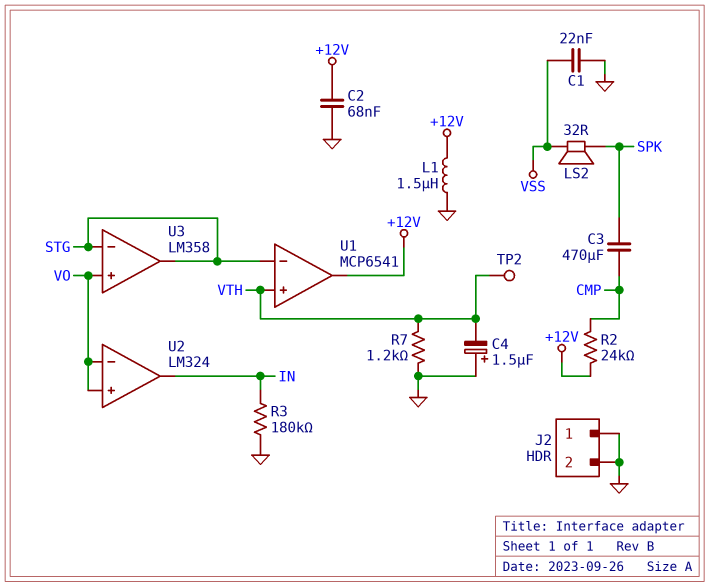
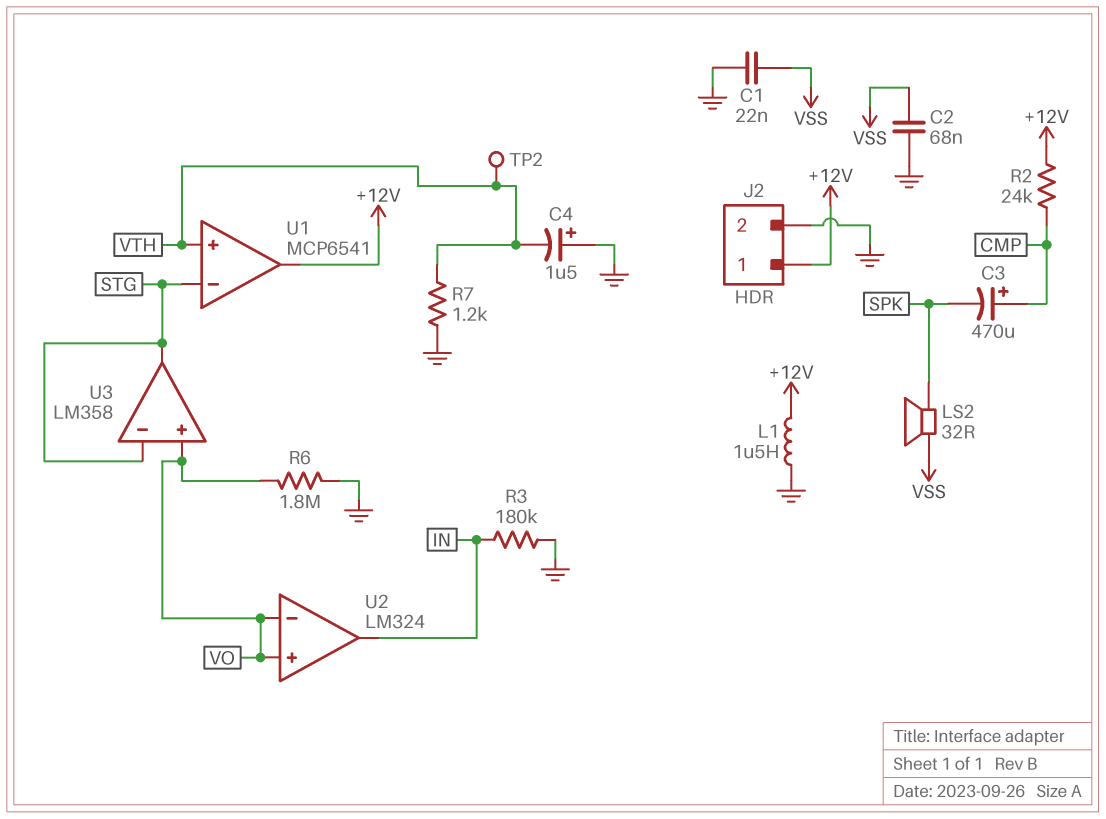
C2: 68nF (+12V, GND) -> 68nF (GND, VSS)
C3: 470uF (CMP, SPK) -> 470uF (plus CMP, minus SPK)
J2 pin 1: GND -> +12V
R6: none -> 1.8M (GND, VO)

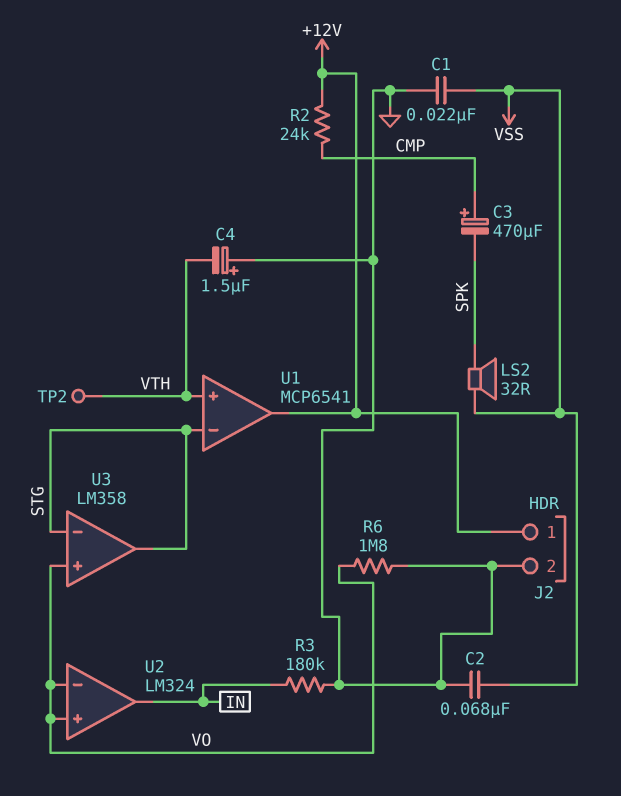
L1: 1.5uH (+12V, GND) -> none
R7: 1.2k (GND, VTH) -> none

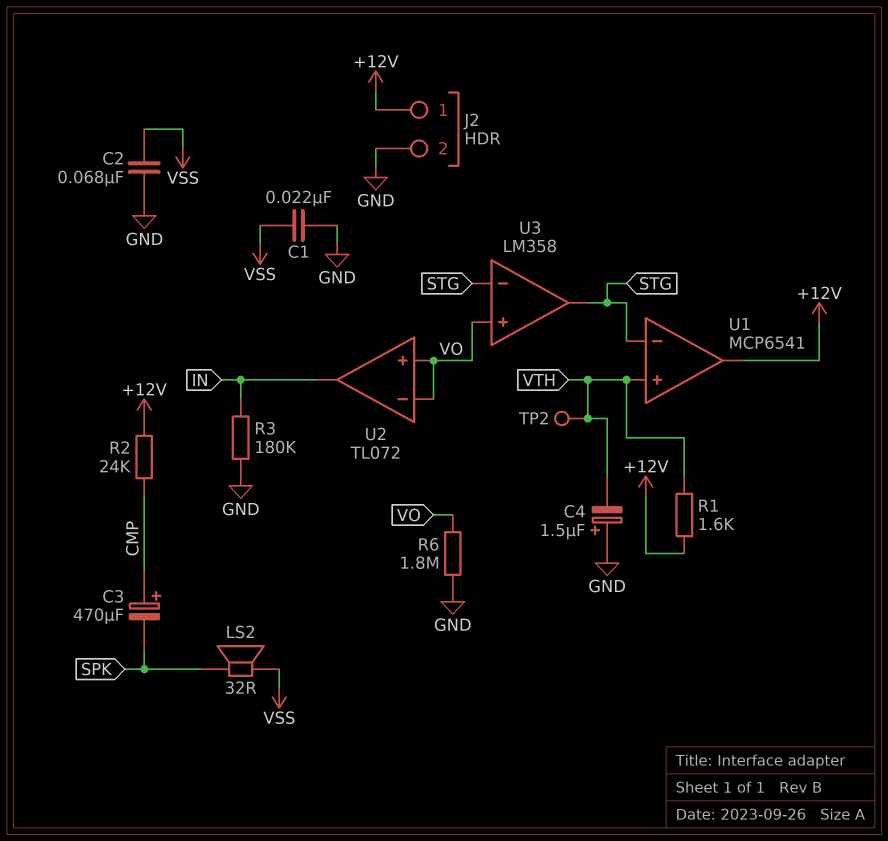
R1: none -> 1.6k (+12V, VTH)
U2: LM324 -> TL072

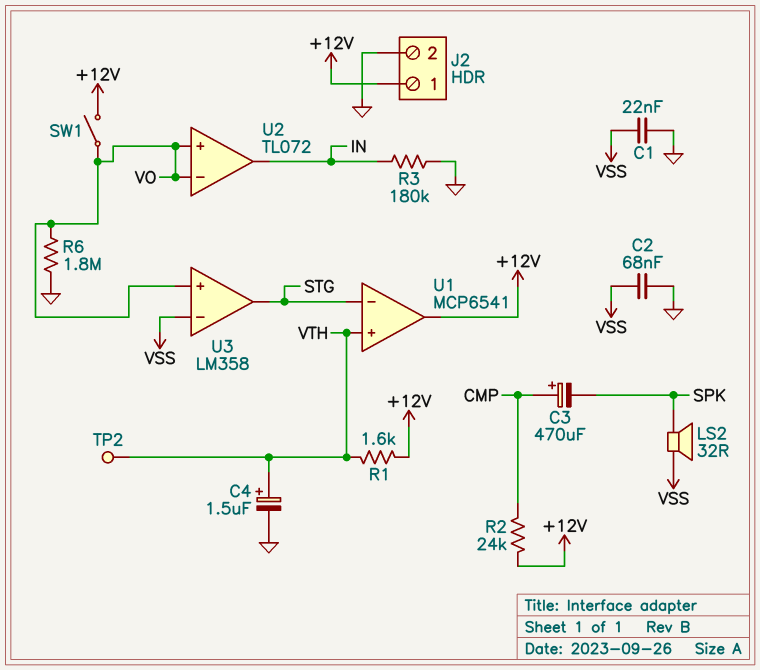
C4: 1.5uF (plus GND, minus VTH) -> 1.5uF (plus VTH, minus GND)
SW1: none -> switch (+12V, VO)
U3 pin in-: STG -> VSS

